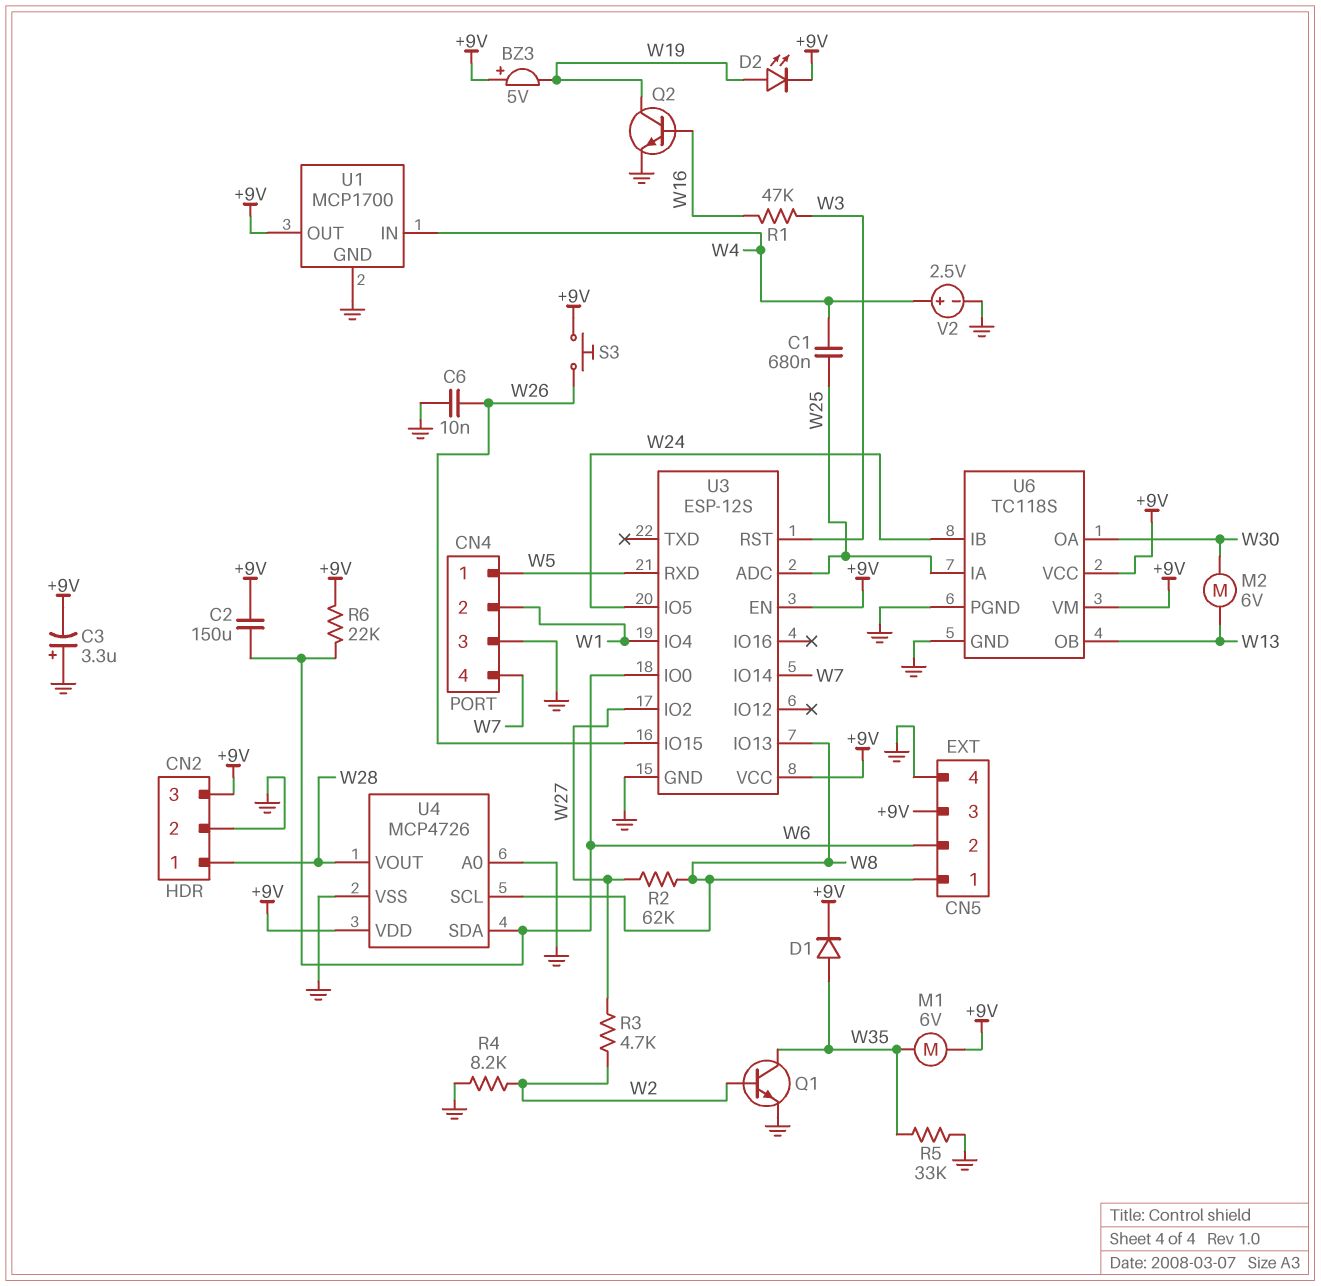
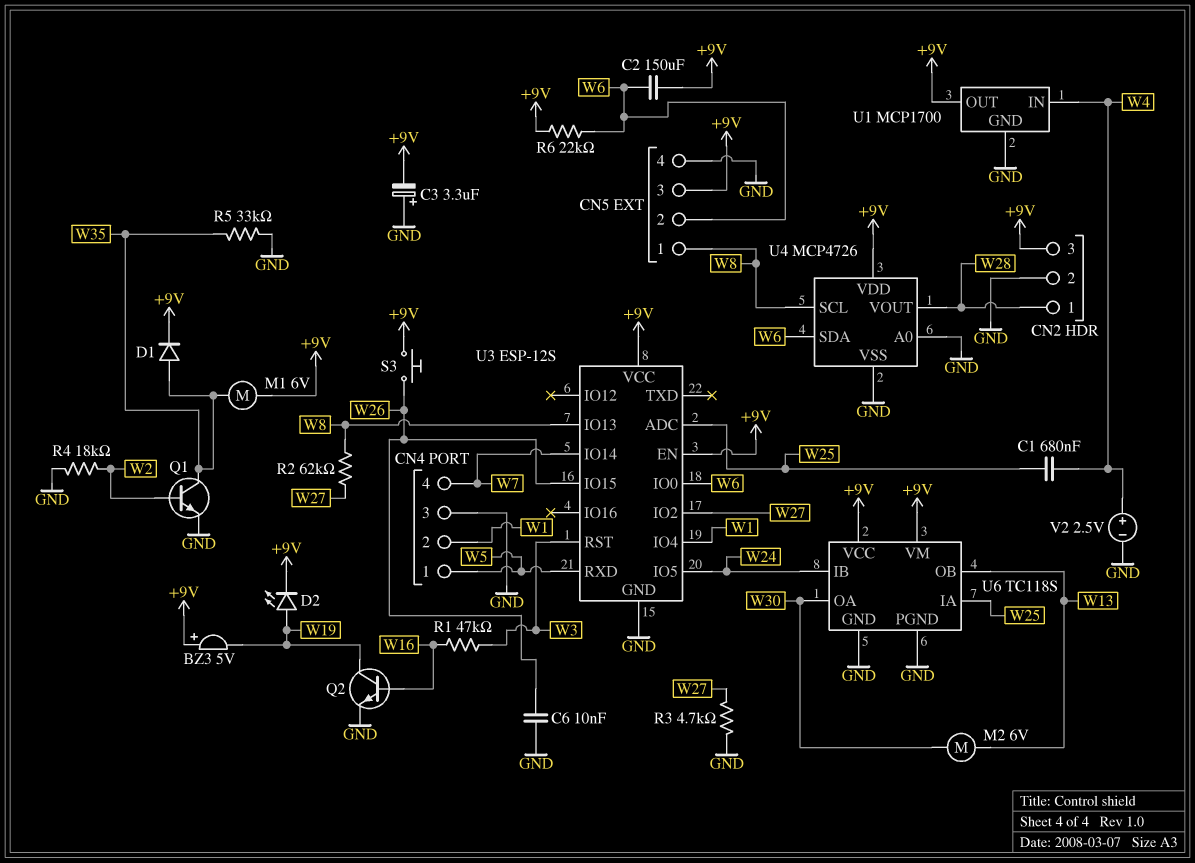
R3: 4.7k (W2, W27) -> 4.7k (GND, W27)
R4: 8.2k (GND, W2) -> 18k (GND, W2)

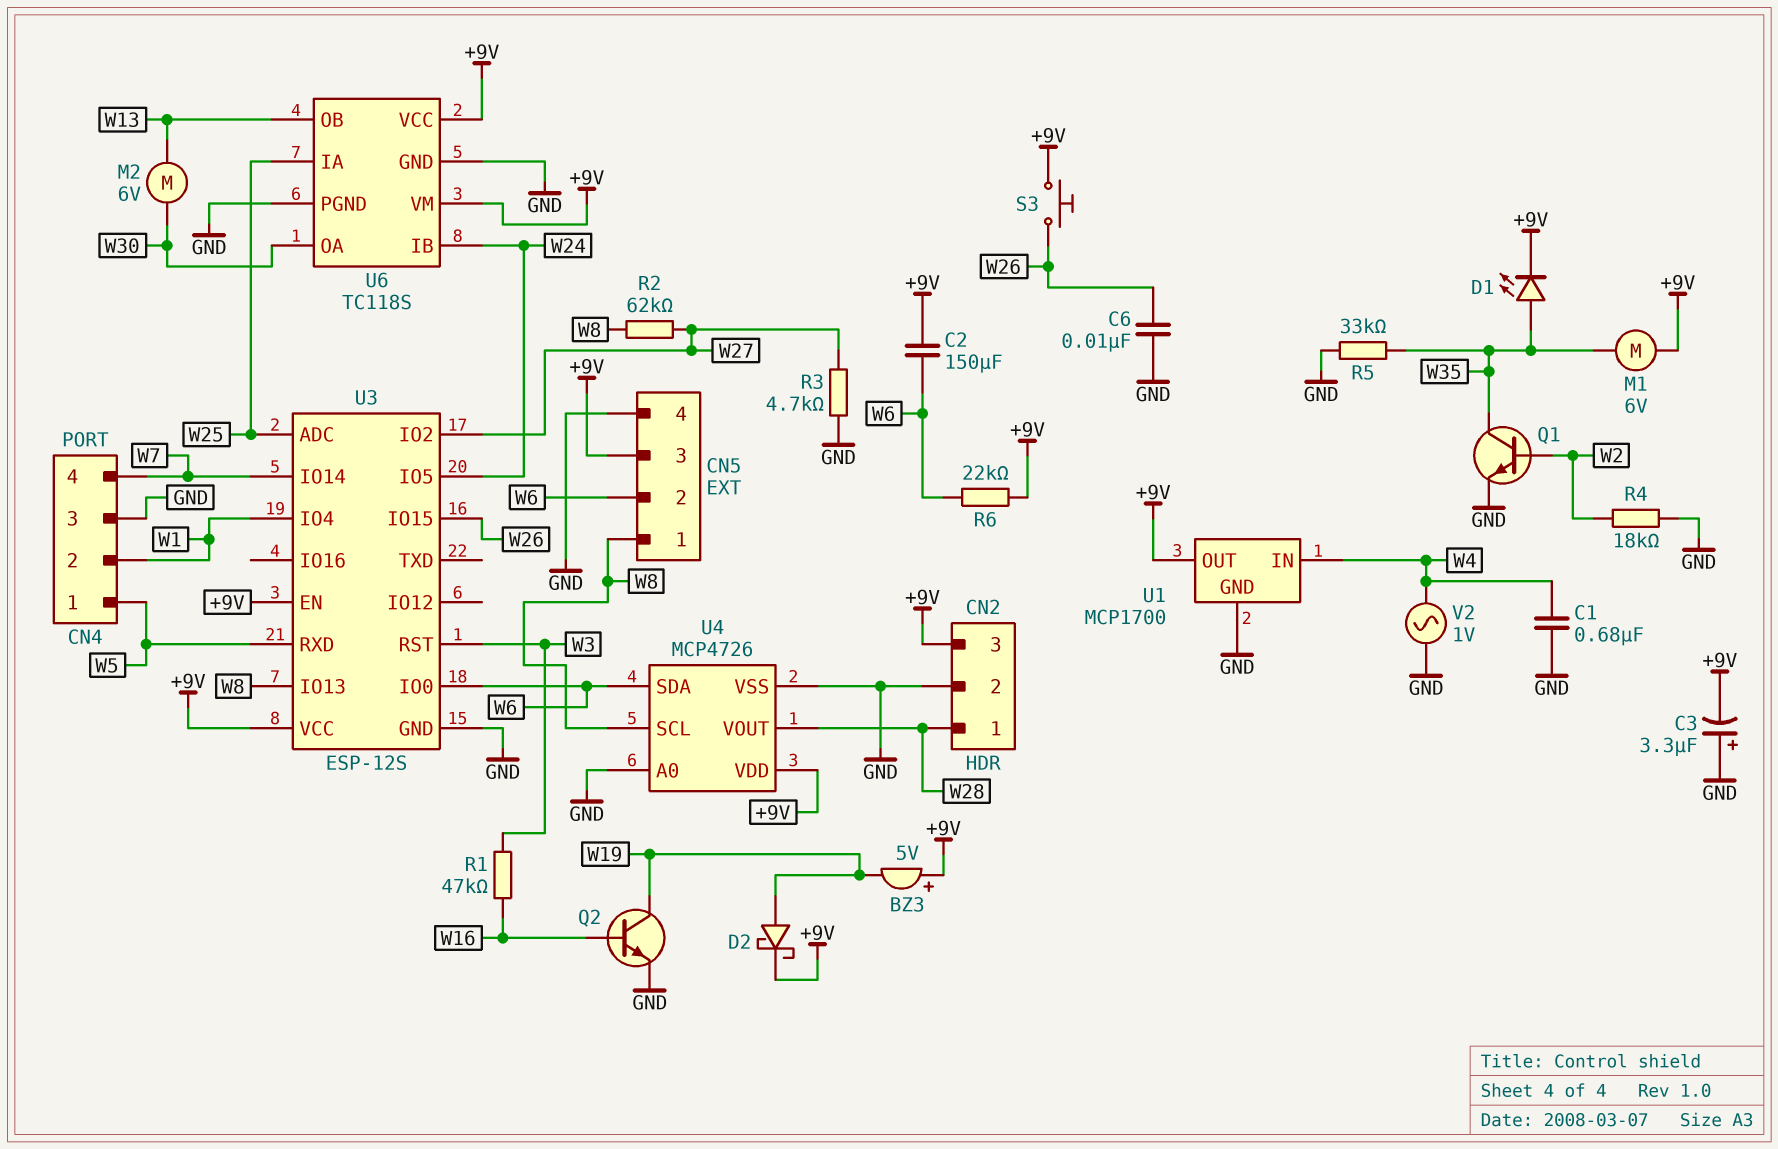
C1: 680nF (W4, W25) -> 680nF (GND, W4)
D1: diode (A W35, K +9V) -> LED (A W35, K +9V)
D2: LED (A W19, K +9V) -> schottky (A W19, K +9V)
V2: 2.5V (plus W4, minus GND) -> AC 1V (GND, W4)

